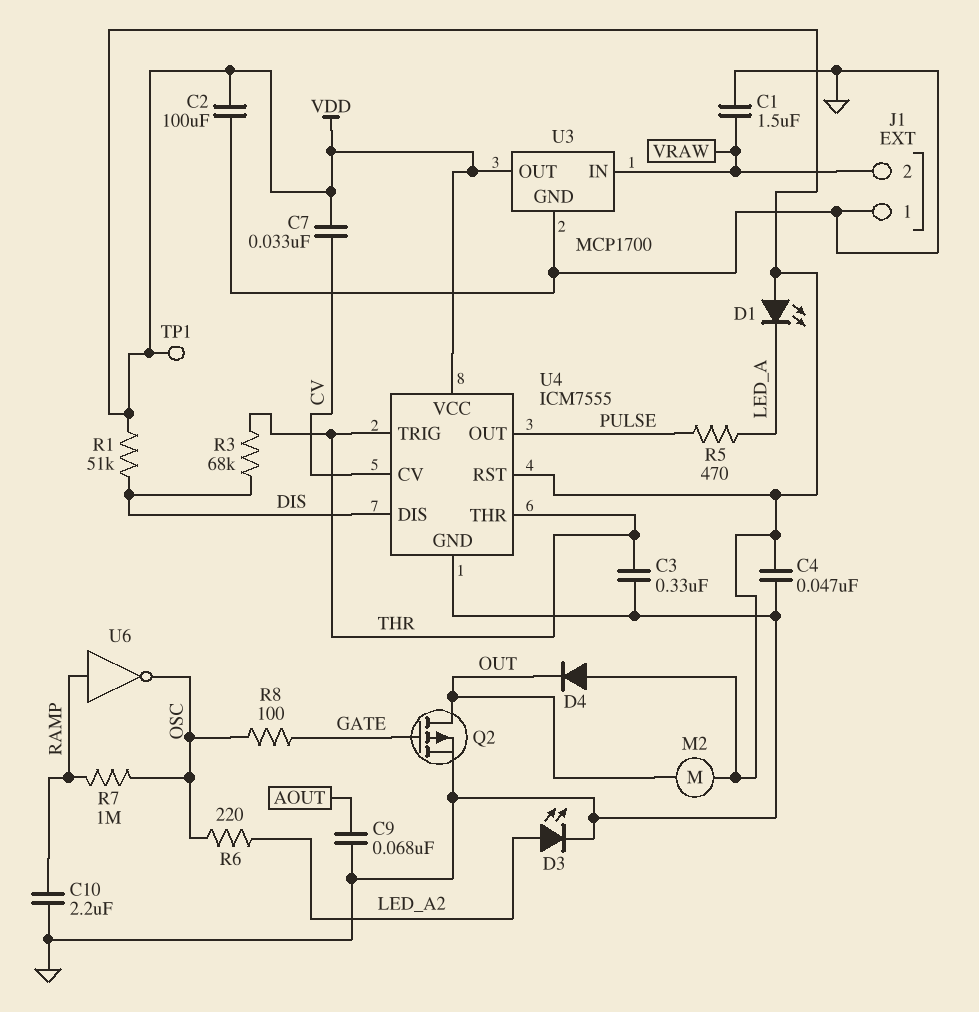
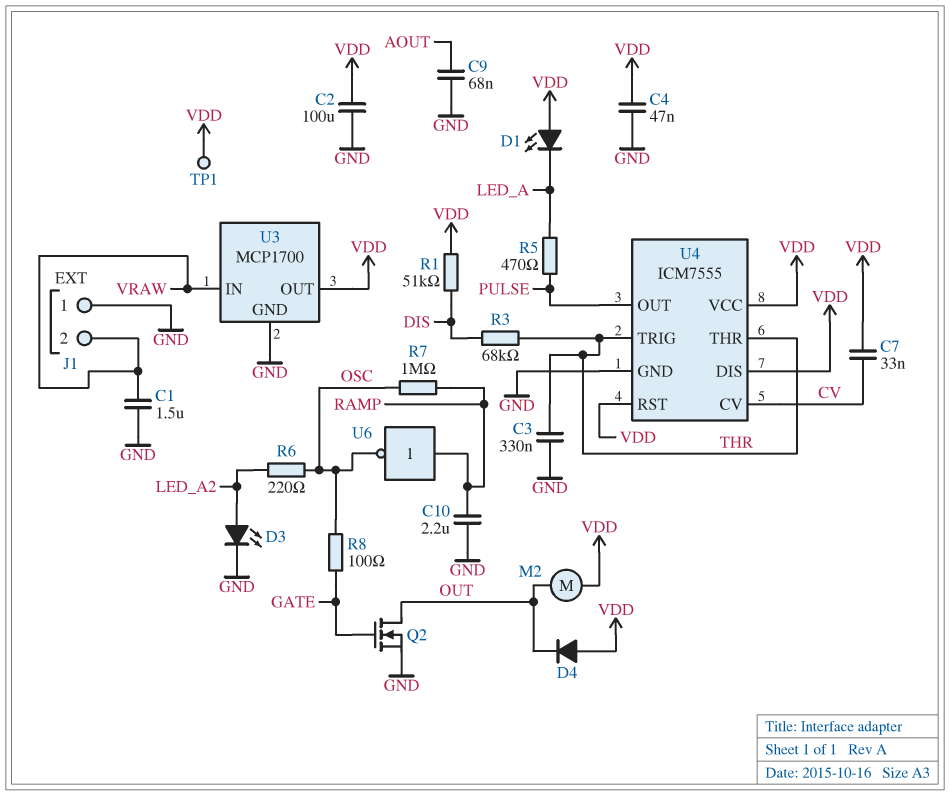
Q2: PMOS (G GATE, D OUT, S GND) -> NMOS (G GATE, D OUT, S GND)
U4 pin DIS: DIS -> VDD

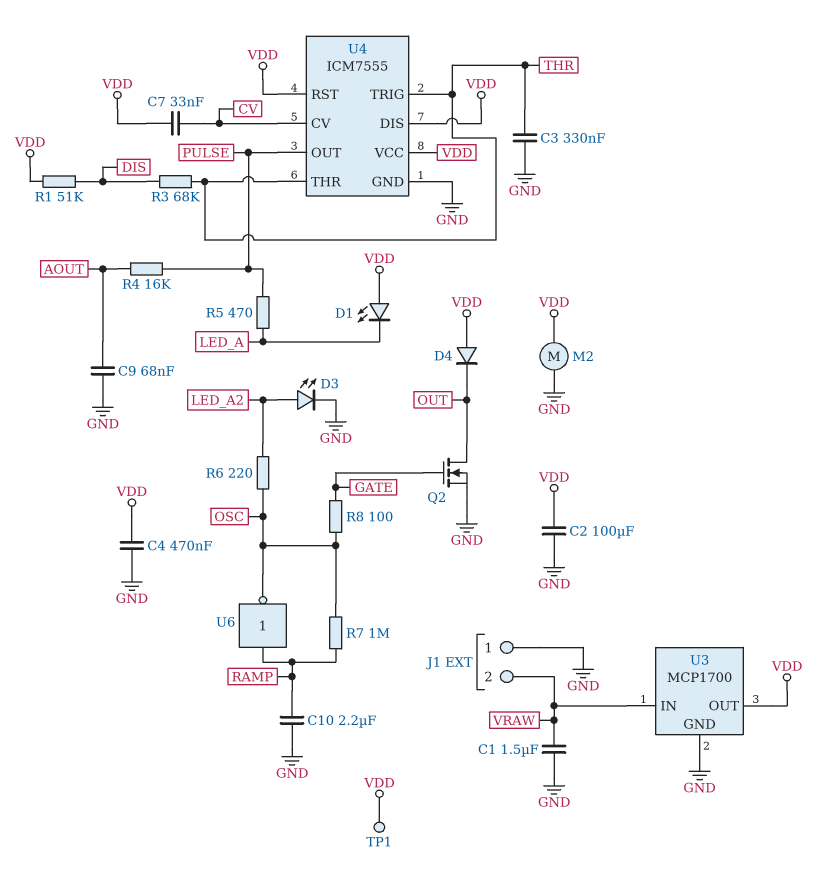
C4: 47nF (GND, VDD) -> 470nF (GND, VDD)
M2: motor (OUT, VDD) -> motor (GND, VDD)
R4: none -> 16k (AOUT, PULSE)

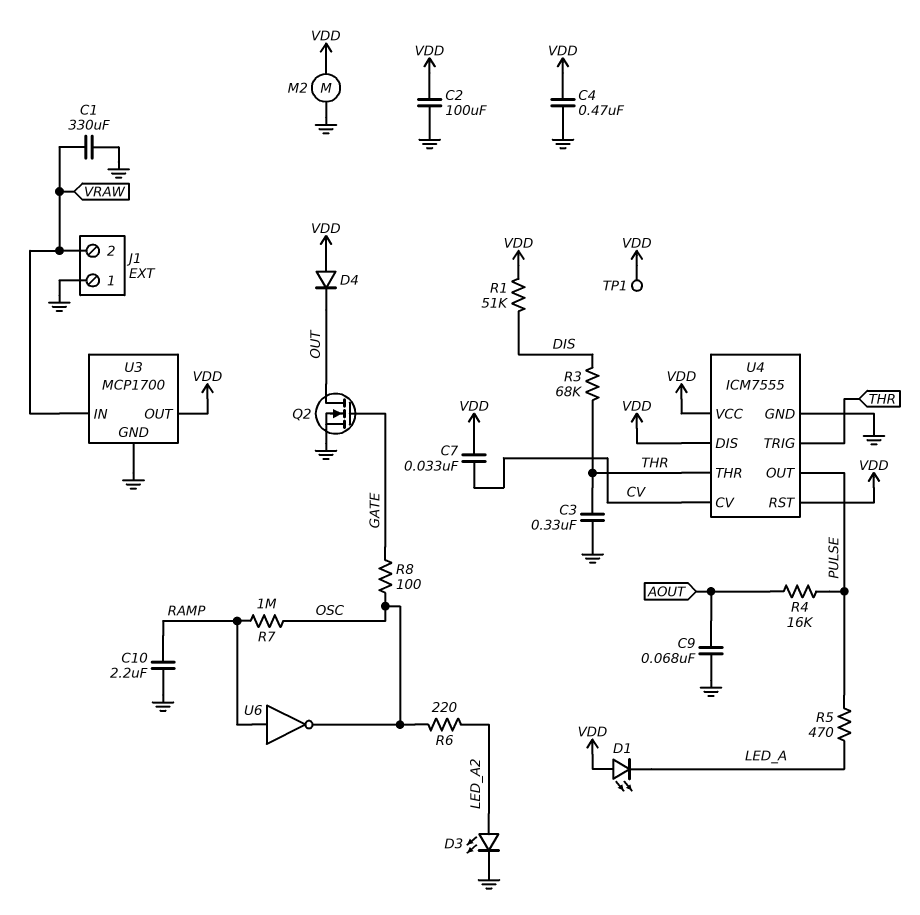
C1: 1.5uF (GND, VRAW) -> 330uF (GND, VRAW)

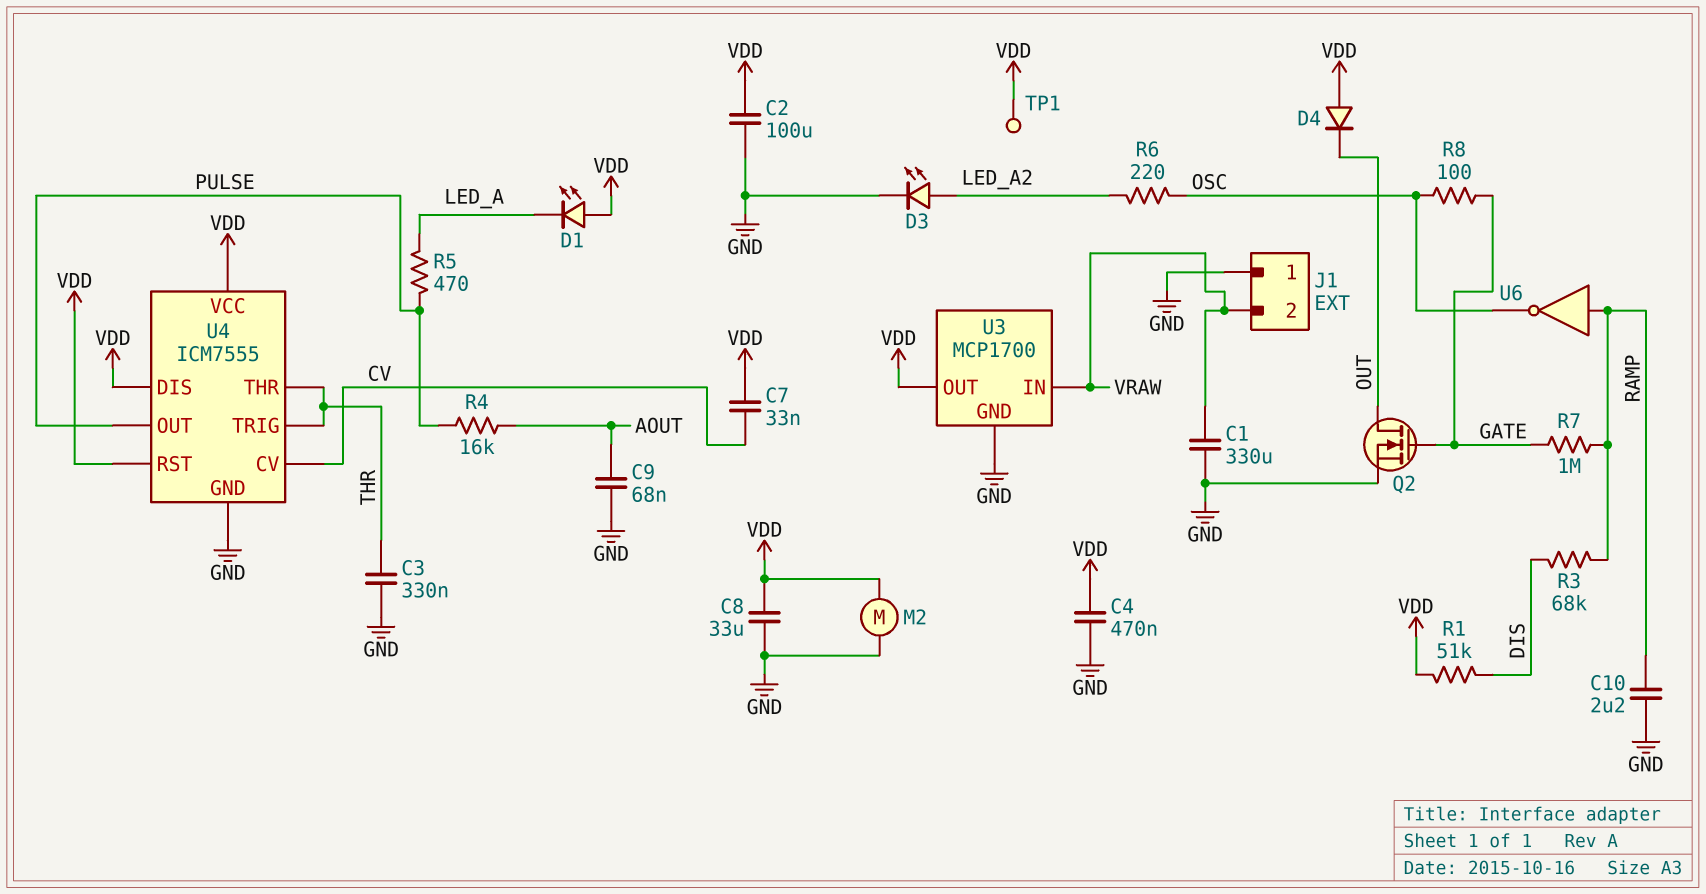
C8: none -> 33uF (GND, VDD)
R3: 68k (DIS, THR) -> 68k (DIS, RAMP)
R7: 1M (OSC, RAMP) -> 1M (GATE, RAMP)

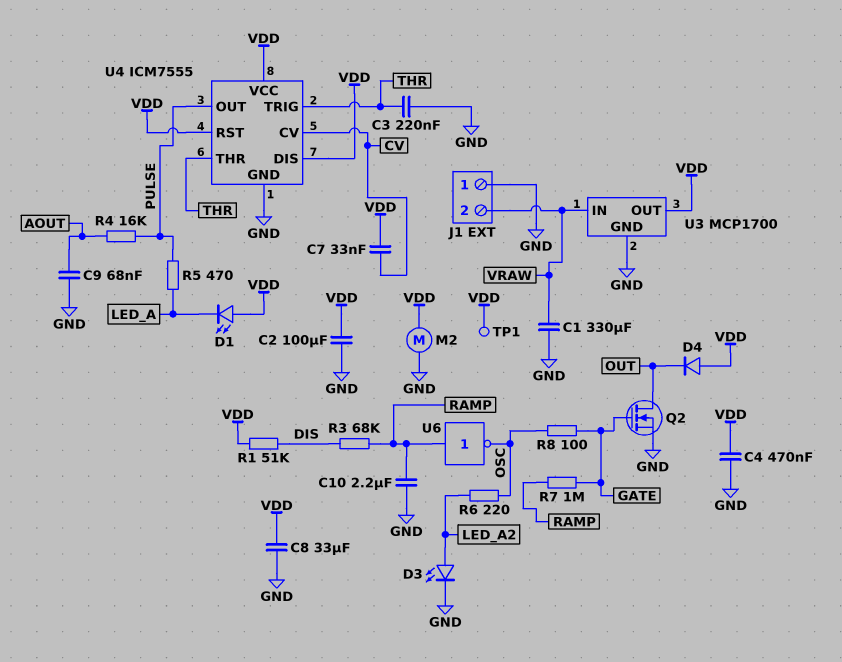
C3: 330nF (GND, THR) -> 220nF (GND, THR)

